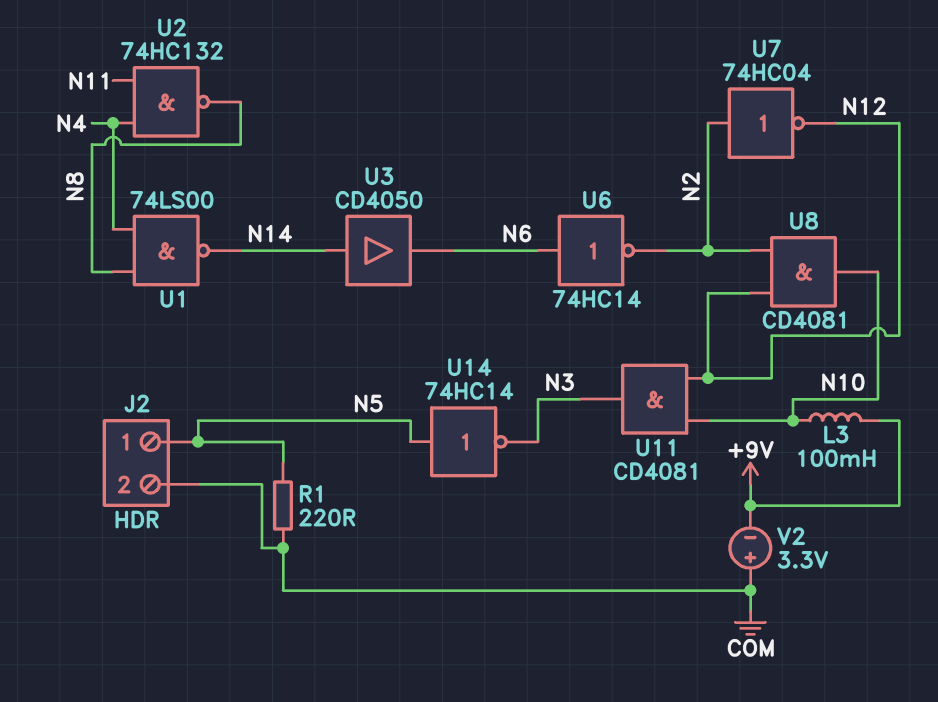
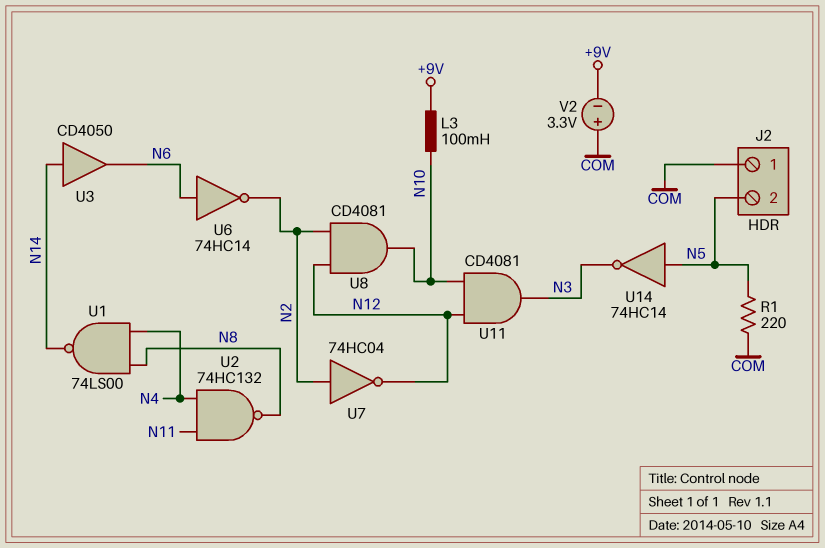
J2 pin 1: N5 -> COM
J2 pin 2: COM -> N5

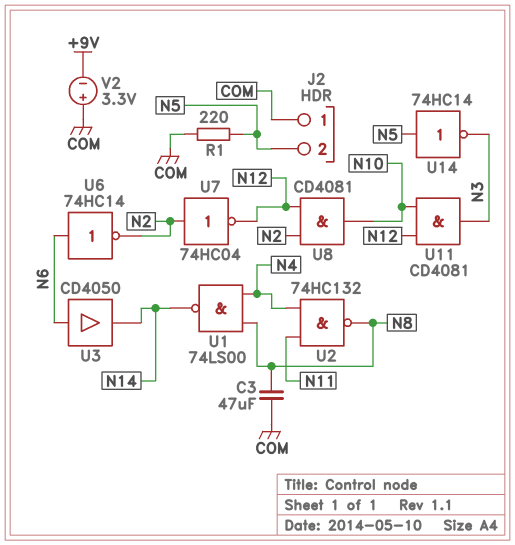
C3: none -> 47uF (COM, N8)
L3: 100mH (+9V, N10) -> none
U3: buffer CD4050 (in N14, out N6) -> buffer CD4050 (in N6, out N14)

